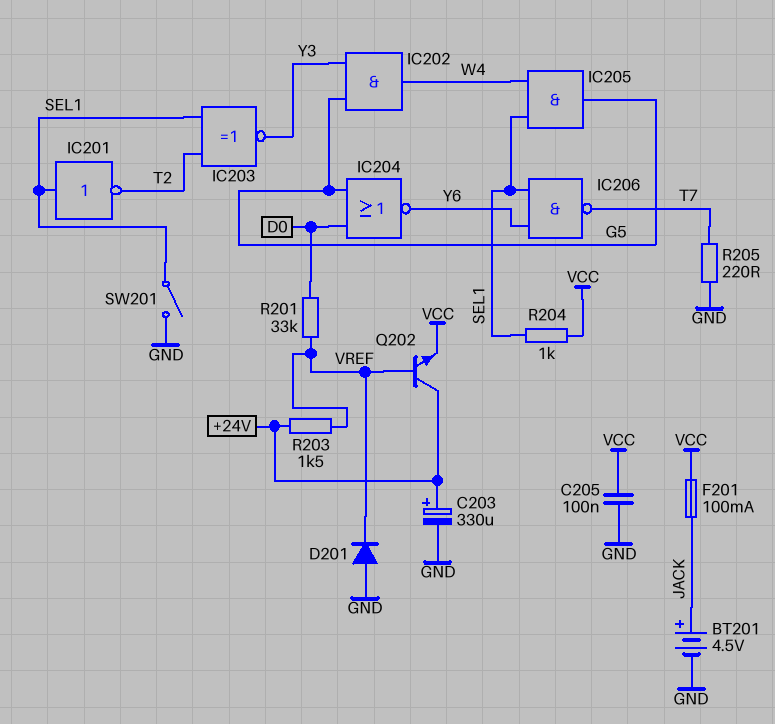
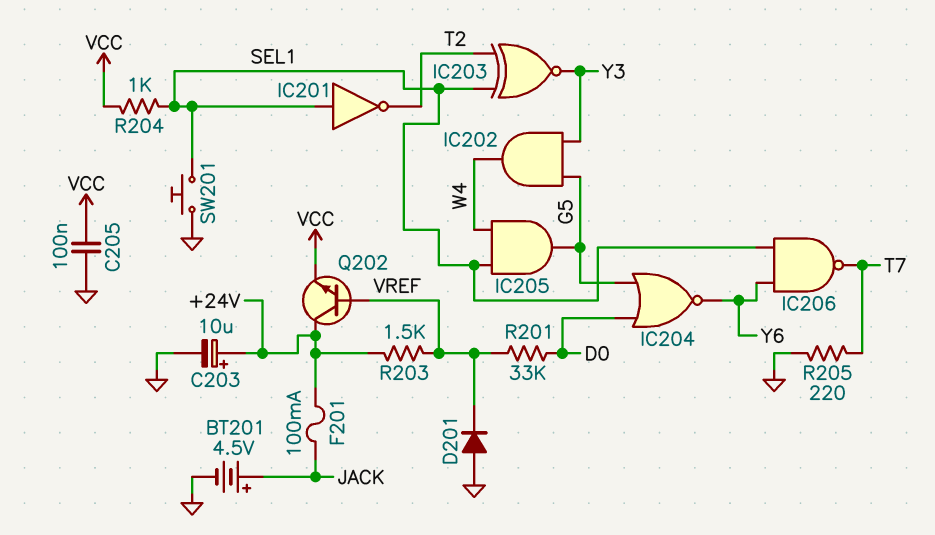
C203: 330uF (plus +24V, minus GND) -> 10uF (plus +24V, minus GND)
F201: 100mA (JACK, VCC) -> 100mA (+24V, JACK)
SW201: switch (GND, SEL1) -> button (GND, SEL1)

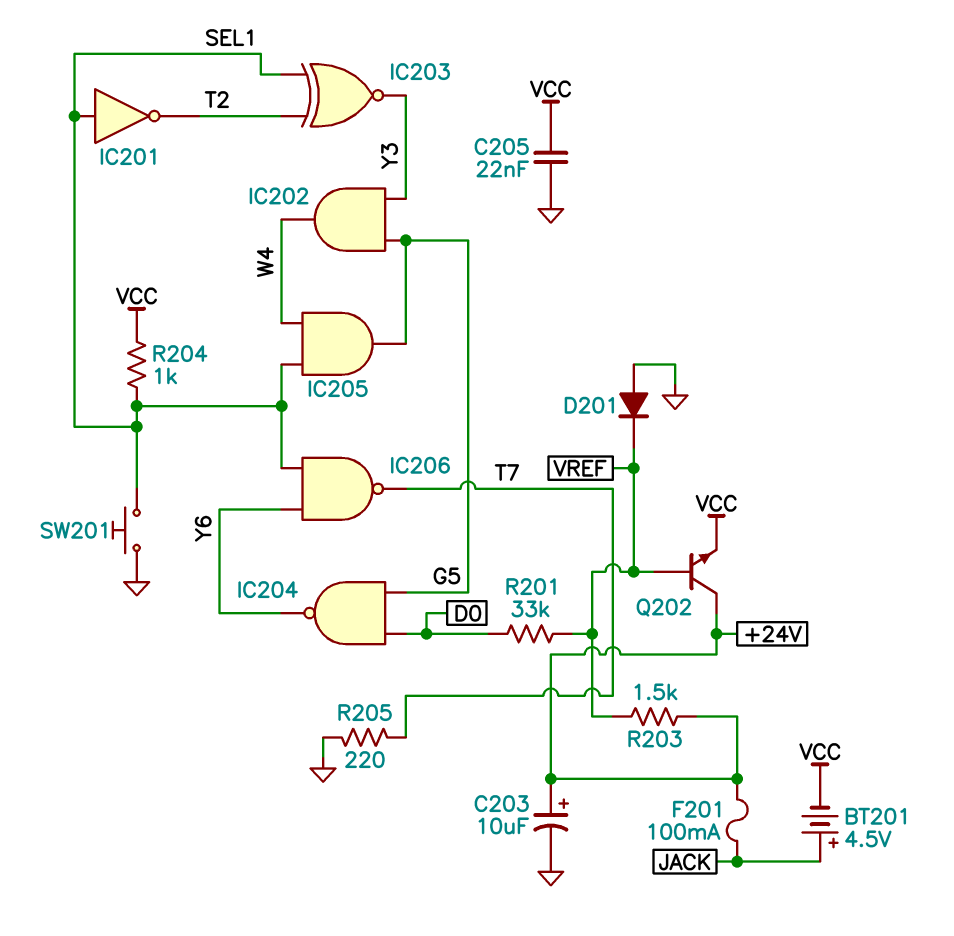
BT201: 4.5V (plus JACK, minus GND) -> 4.5V (plus JACK, minus VCC)
C205: 100nF (GND, VCC) -> 22nF (GND, VCC)
IC204: NOR (in D0, in G5, out Y6) -> NAND (in D0, in G5, out Y6)

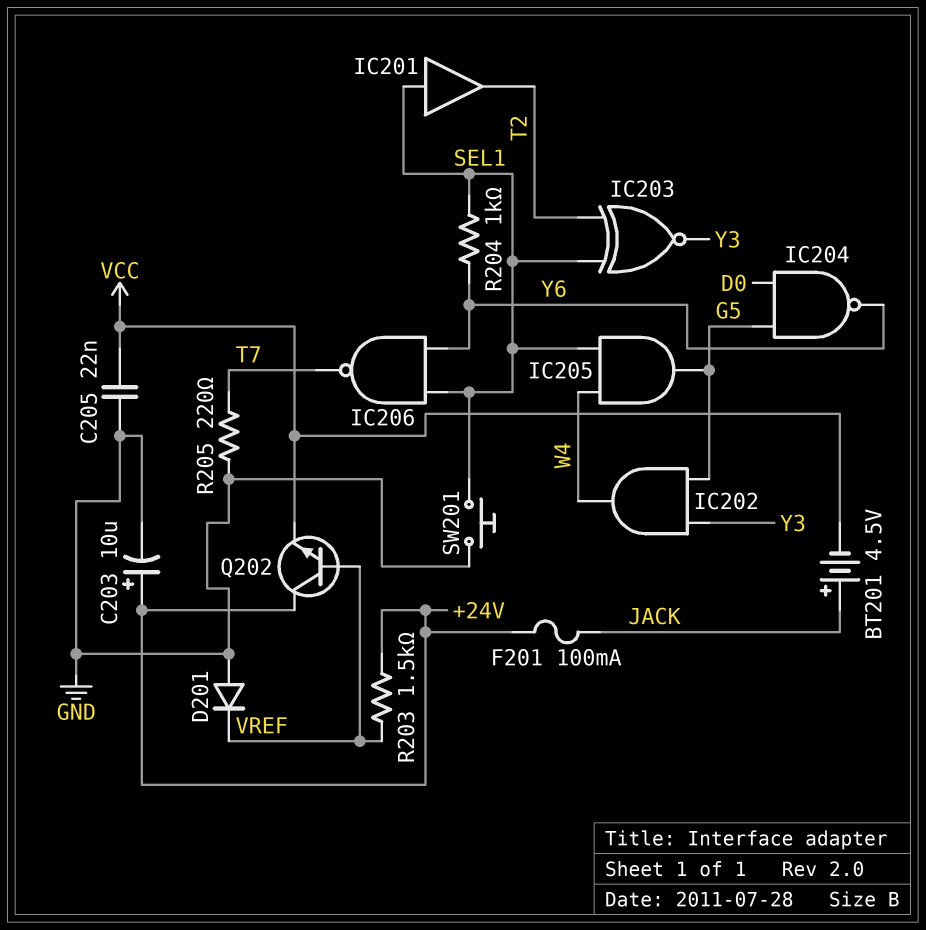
IC201: NOT (in SEL1, out T2) -> buffer (in SEL1, out T2)
R201: 33k (D0, VREF) -> none
R204: 1k (SEL1, VCC) -> 1k (SEL1, Y6)

